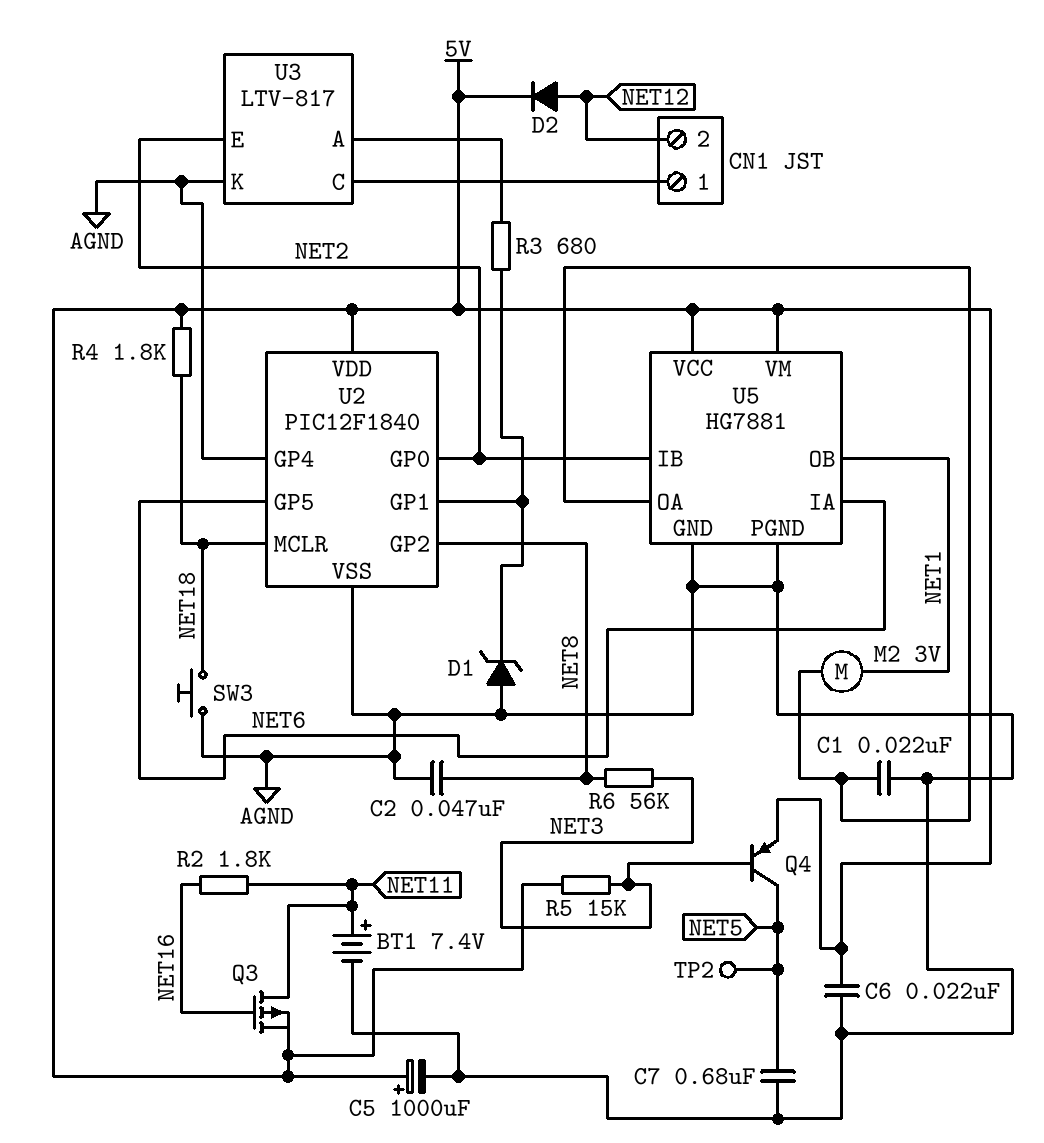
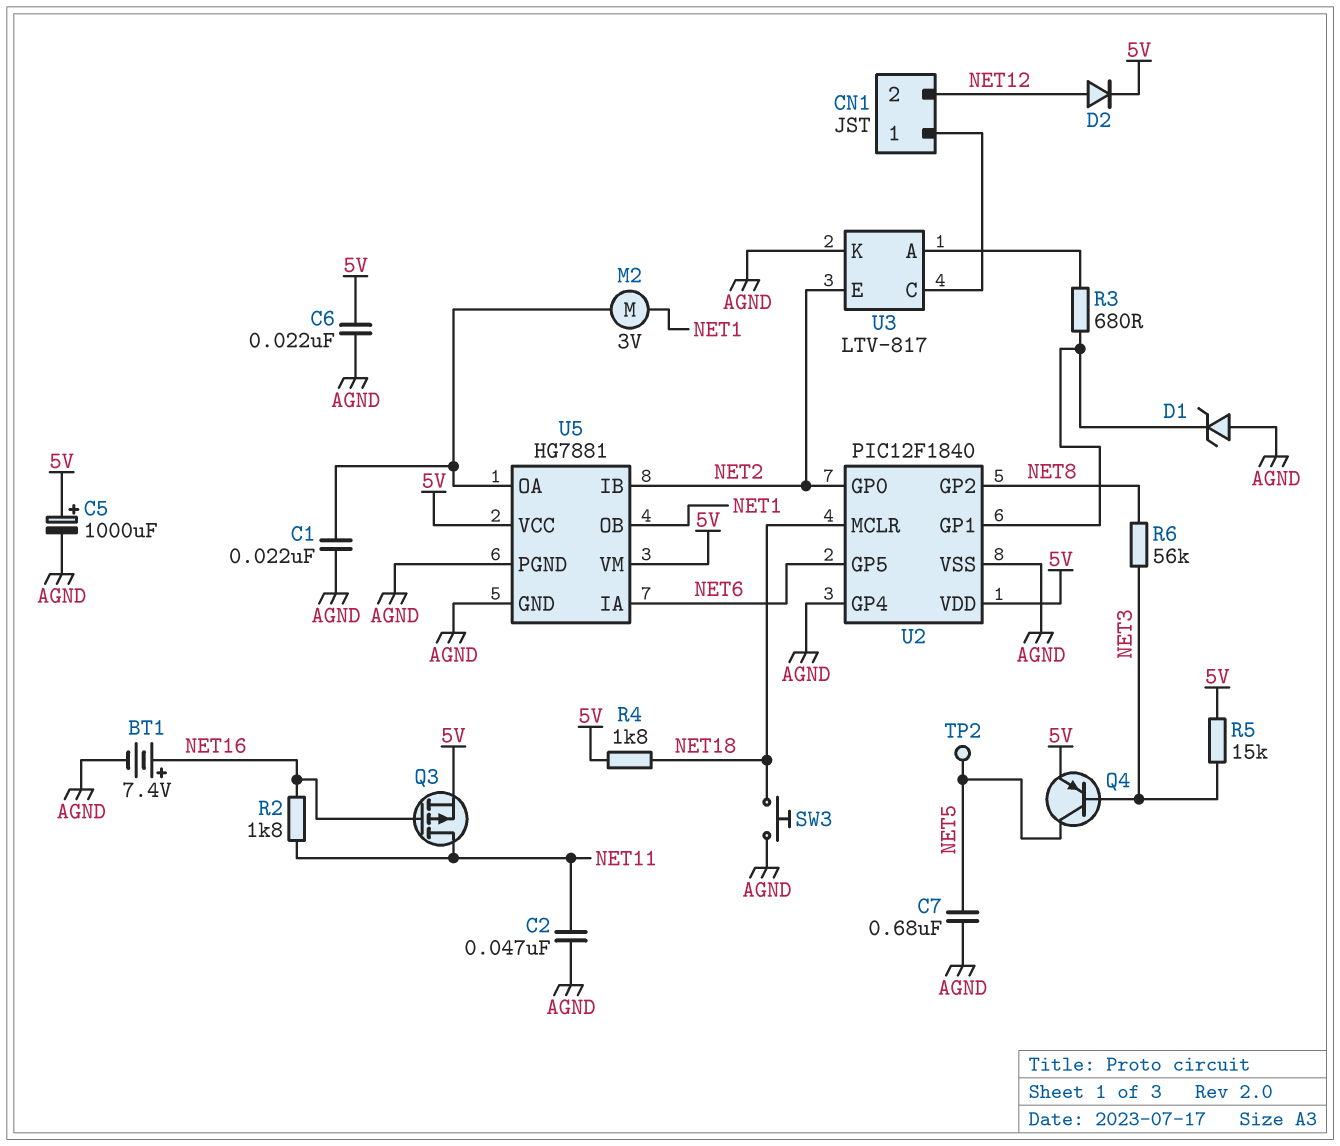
BT1: 7.4V (plus NET11, minus AGND) -> 7.4V (plus NET16, minus AGND)
C2: 47nF (AGND, NET8) -> 47nF (AGND, NET11)

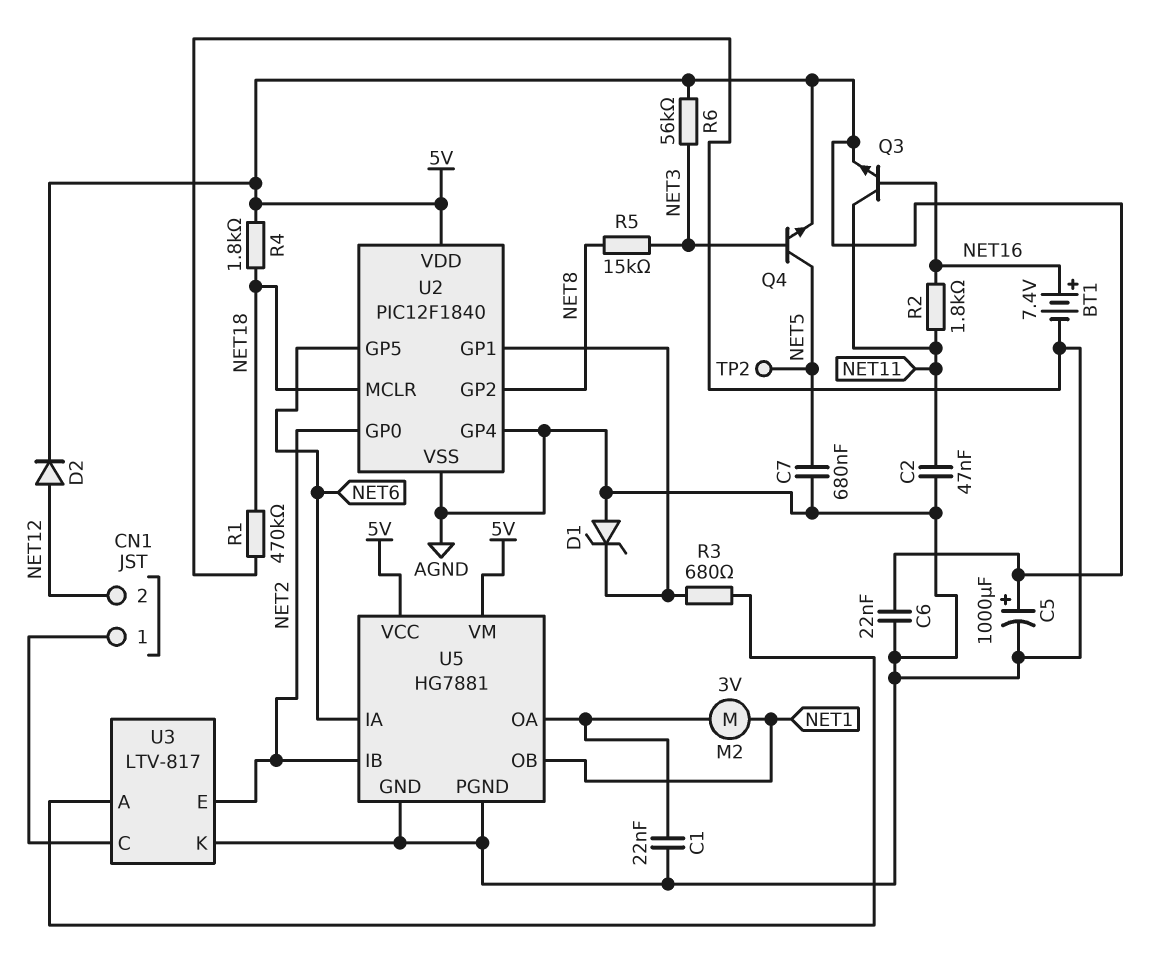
Q3: PMOS (G NET16, D NET11, S 5V) -> NPN (B NET16, C NET11, E 5V)
Q4: PNP (B NET3, C NET5, E 5V) -> NPN (B NET3, C NET5, E 5V)
R1: none -> 470k (AGND, NET18)
R5: 15k (5V, NET3) -> 15k (NET3, NET8)
R6: 56k (NET3, NET8) -> 56k (5V, NET3)
SW3: button (AGND, NET18) -> none

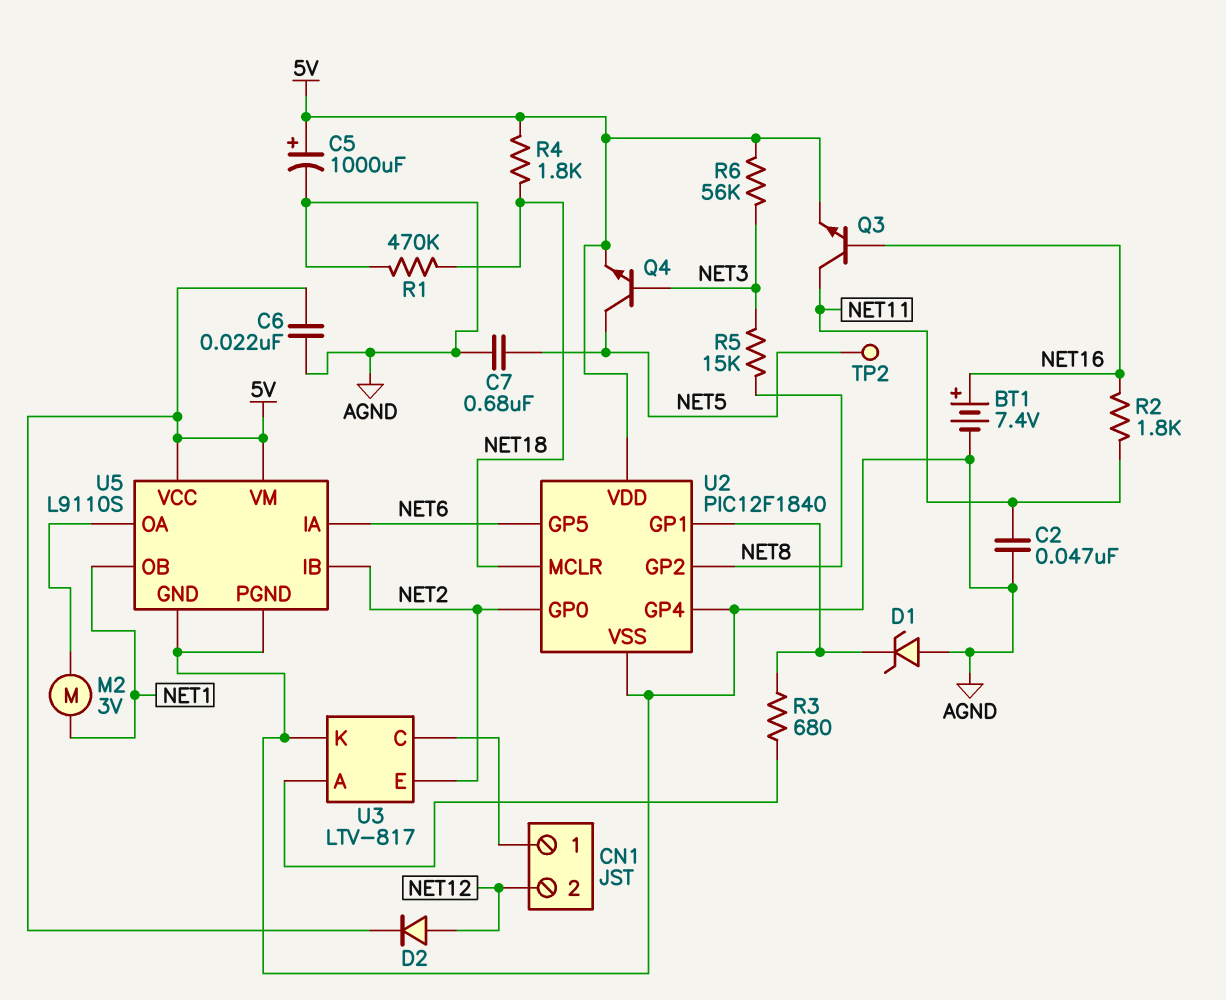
C1: 22nF (AGND, U5/OA) -> none
U5: HG7881 -> L9110S

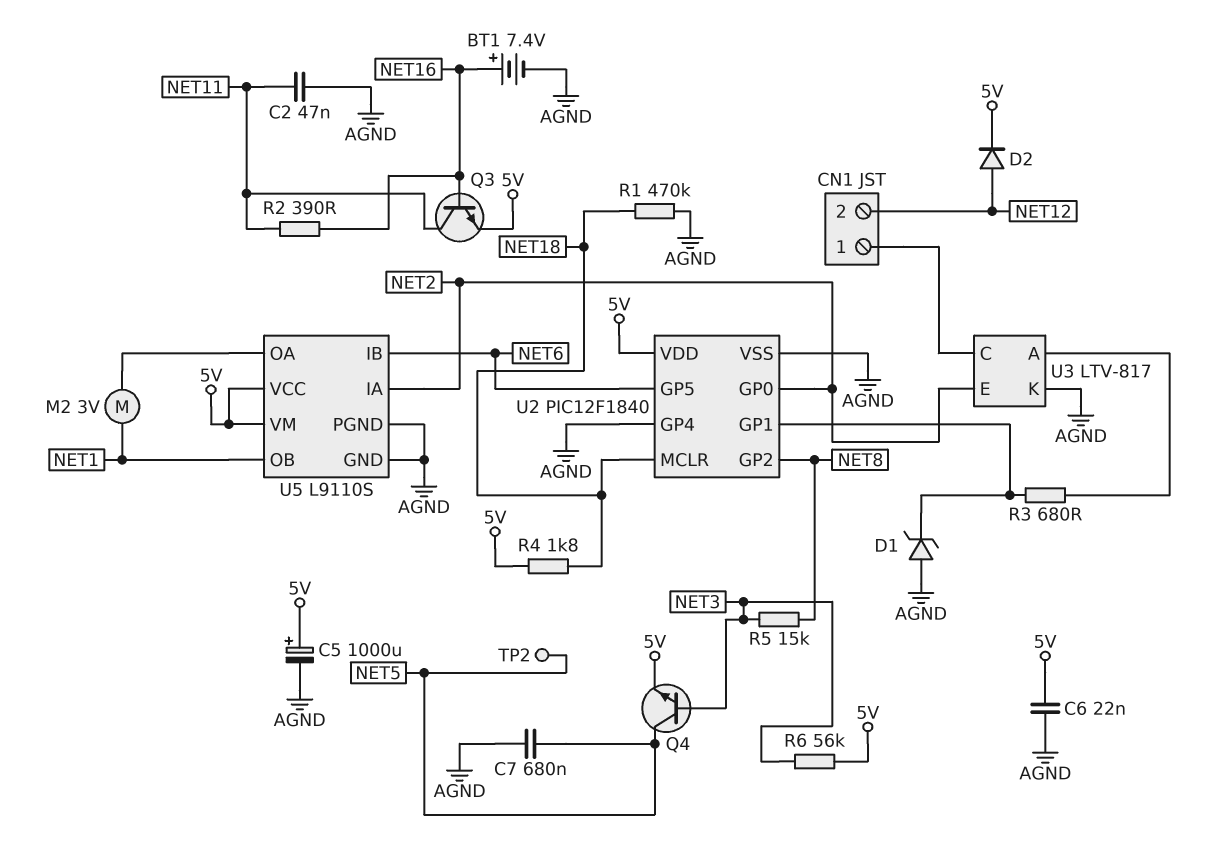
R2: 1.8k (NET11, NET16) -> 390 (NET11, NET16)
U5 pin IA: NET6 -> NET2
U5 pin IB: NET2 -> NET6

